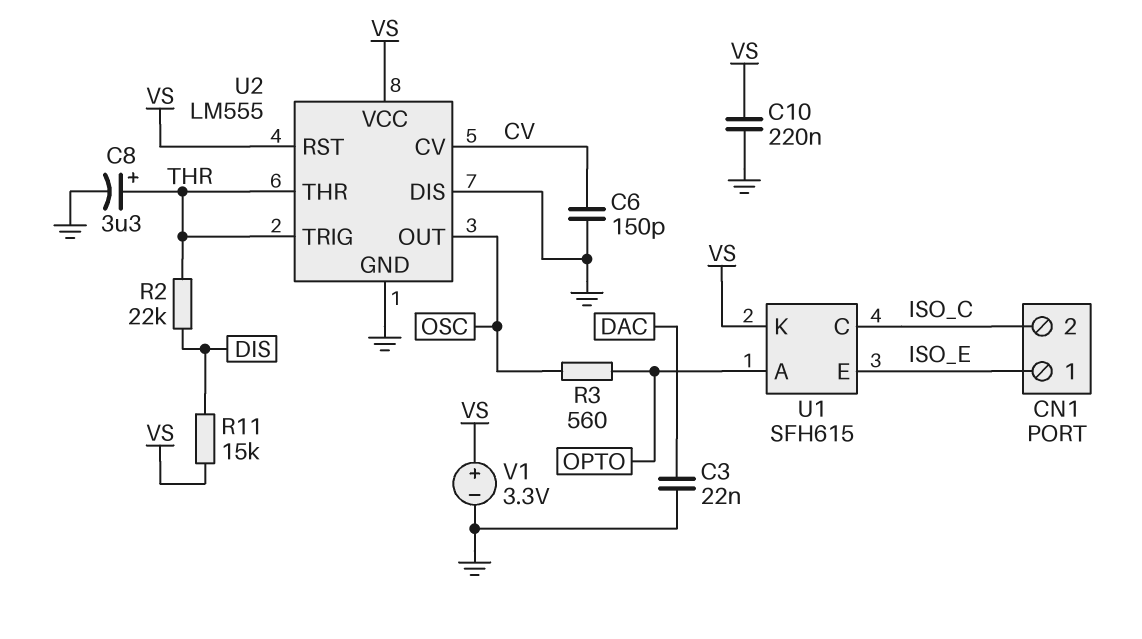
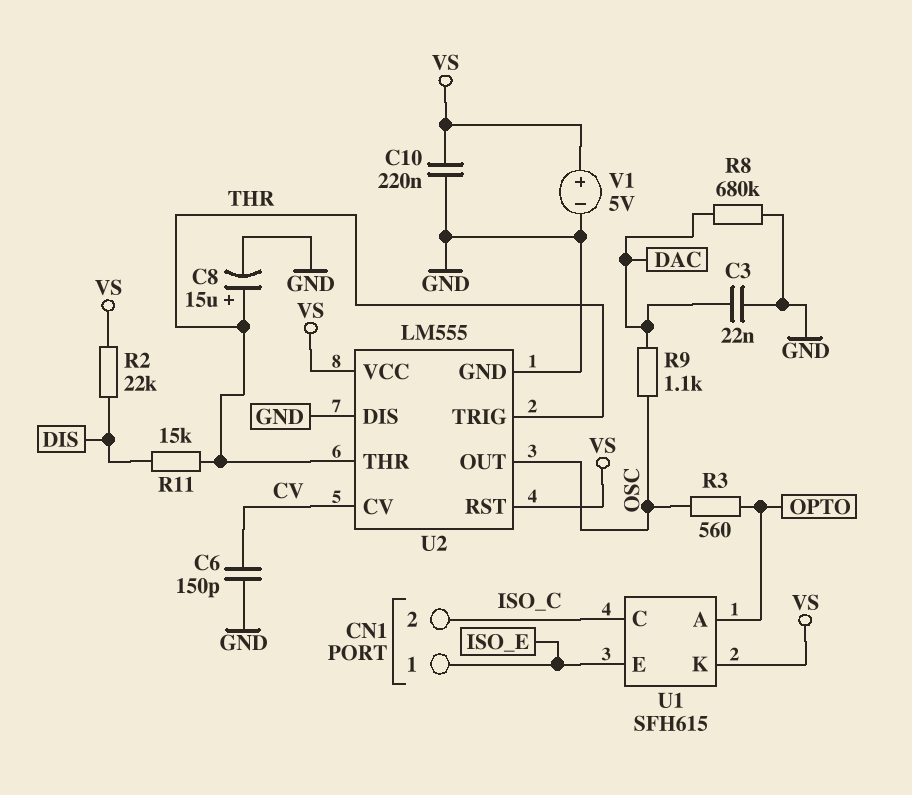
C8: 3.3uF (plus THR, minus GND) -> 15uF (plus THR, minus GND)
R2: 22k (DIS, THR) -> 22k (DIS, VS)
R8: none -> 680k (DAC, GND)
R9: none -> 1.1k (DAC, OSC)
R11: 15k (DIS, VS) -> 15k (DIS, THR)
V1: 3.3V (plus VS, minus GND) -> 5V (plus VS, minus GND)

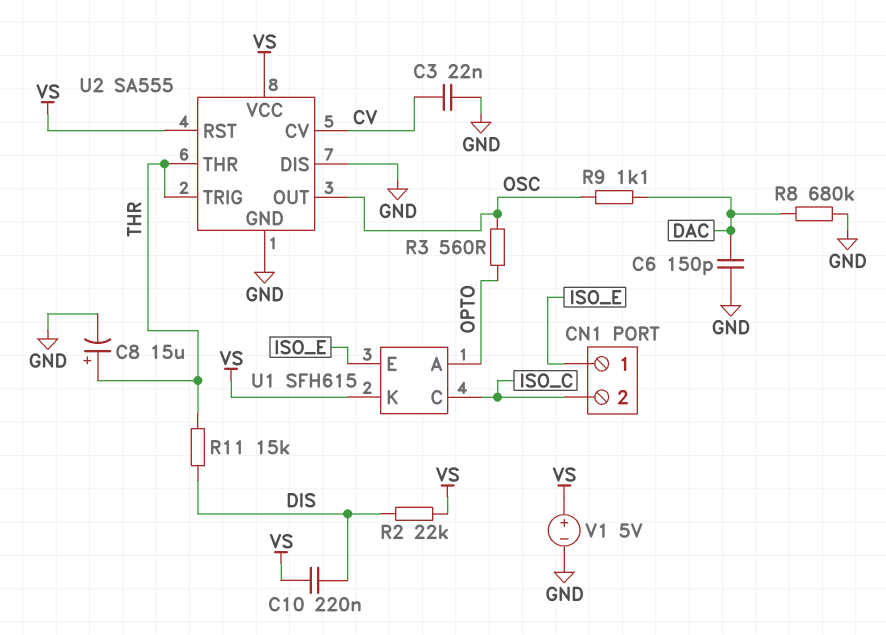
C3: 22nF (DAC, GND) -> 22nF (CV, GND)
C6: 150pF (CV, GND) -> 150pF (DAC, GND)
C10: 220nF (GND, VS) -> 220nF (DIS, VS)
U2: LM555 -> SA555

